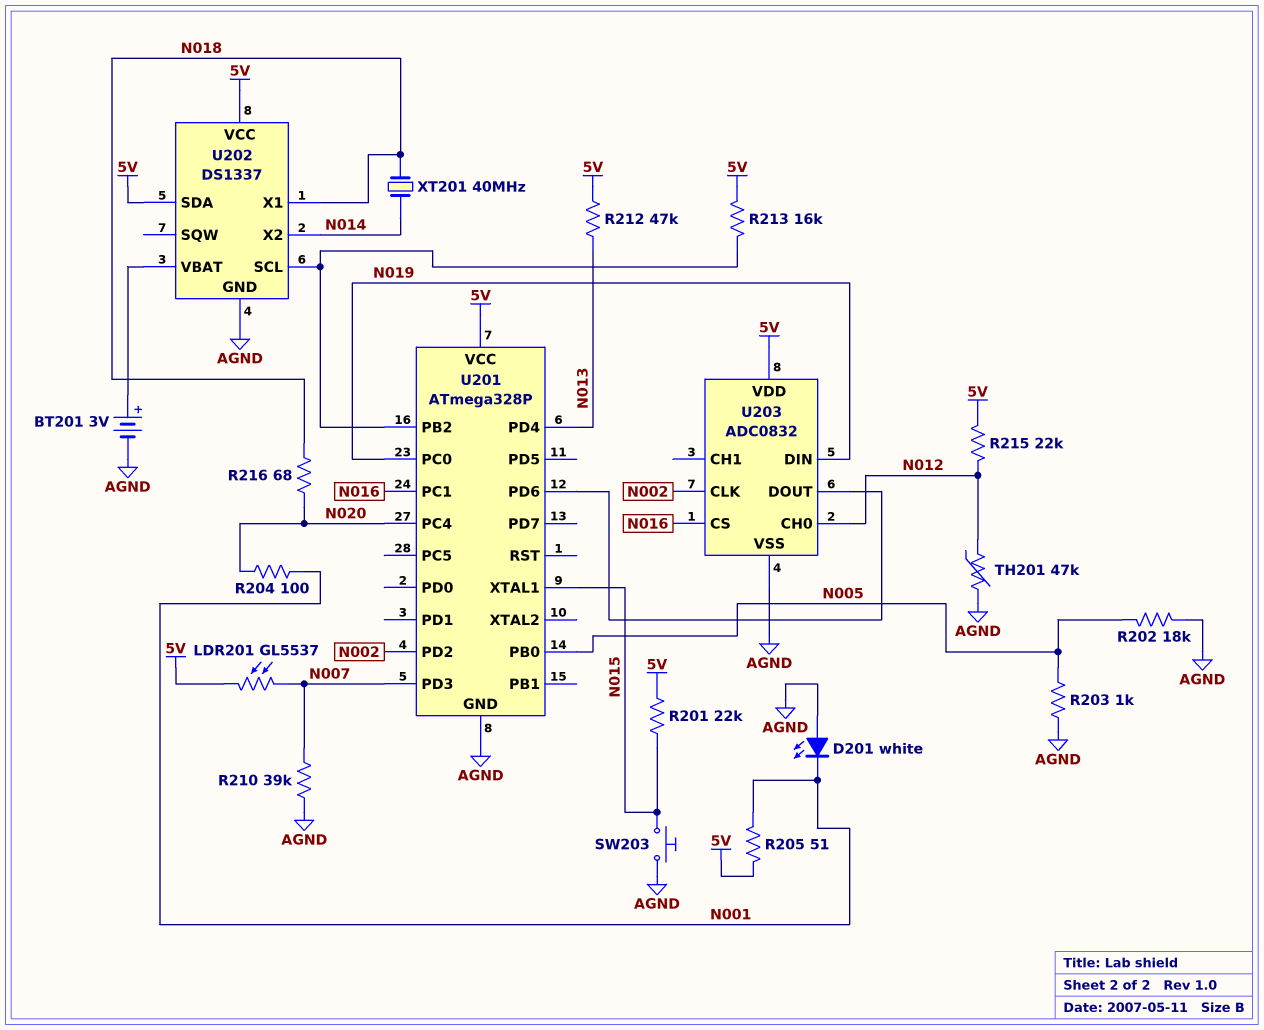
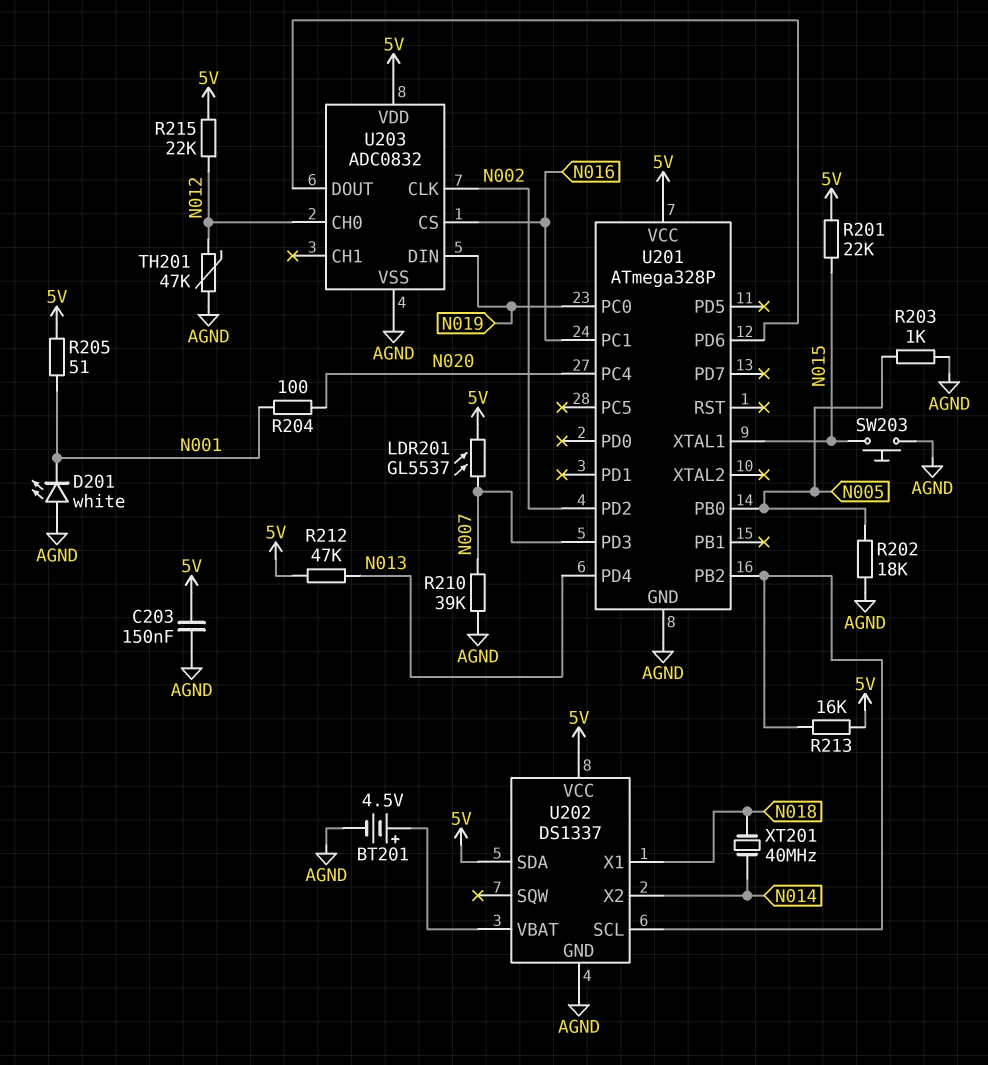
BT201: 3V (plus U202/VBAT, minus AGND) -> 4.5V (plus U202/VBAT, minus AGND)
C203: none -> 150nF (5V, AGND)
R216: 68 (N018, N020) -> none

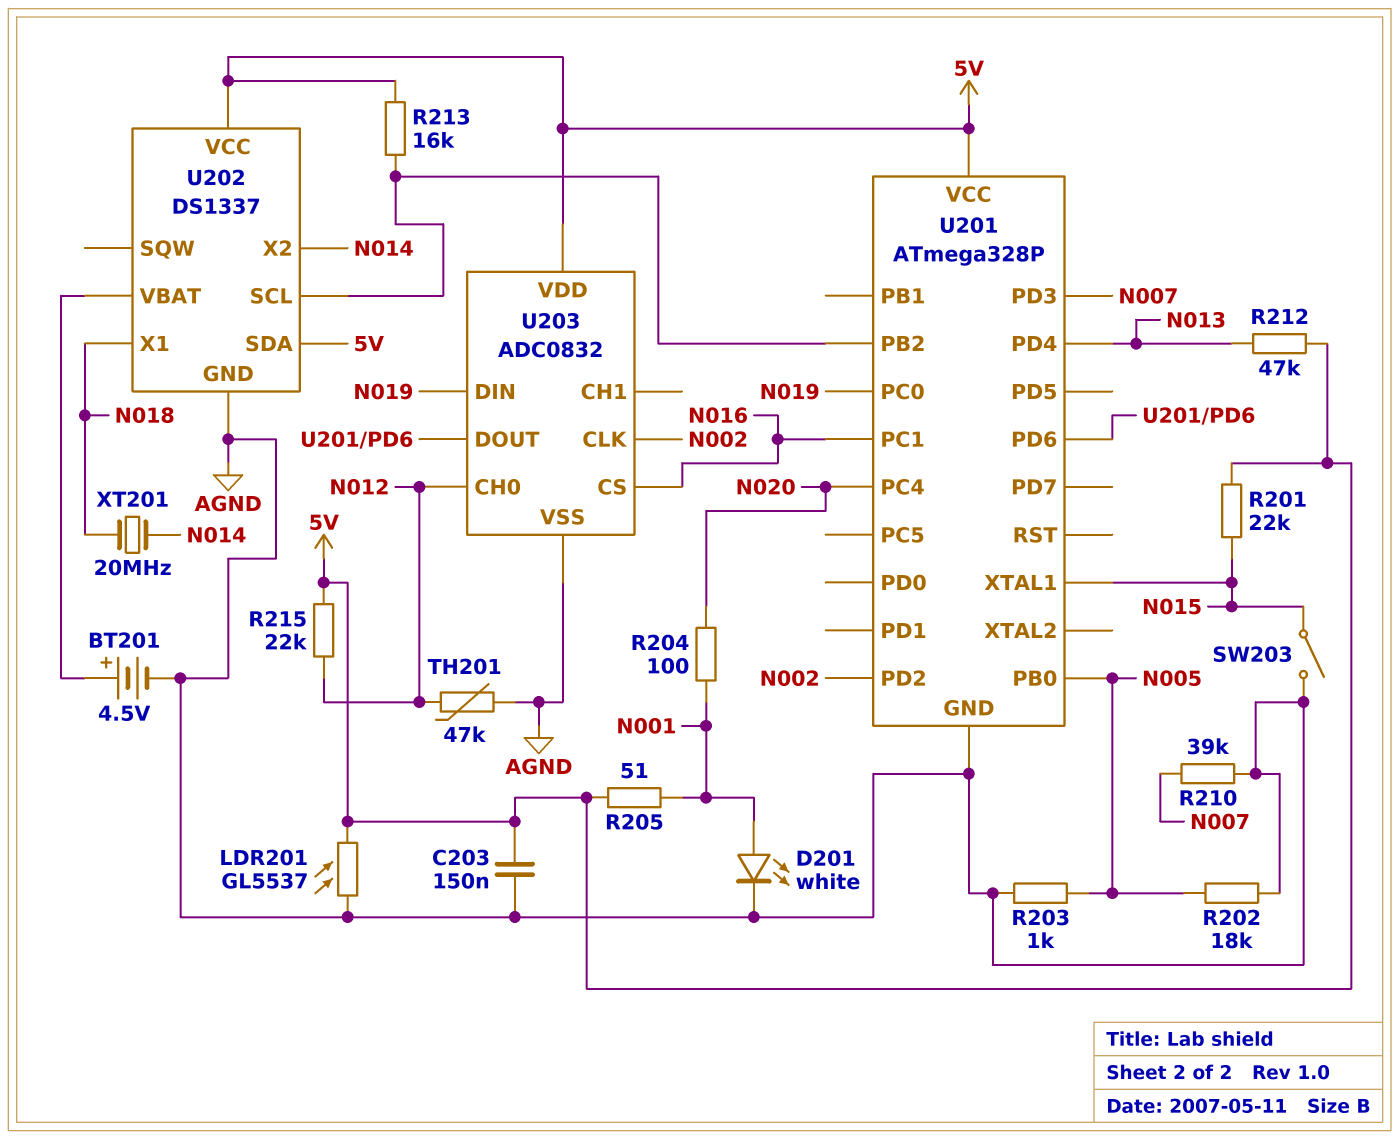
D201: LED white (A AGND, K N001) -> LED white (A N001, K AGND)
LDR201: GL5537 (5V, N007) -> GL5537 (5V, AGND)
SW203: button (AGND, N015) -> switch (AGND, N015)
XT201: 40MHz (N014, N018) -> 20MHz (N014, N018)

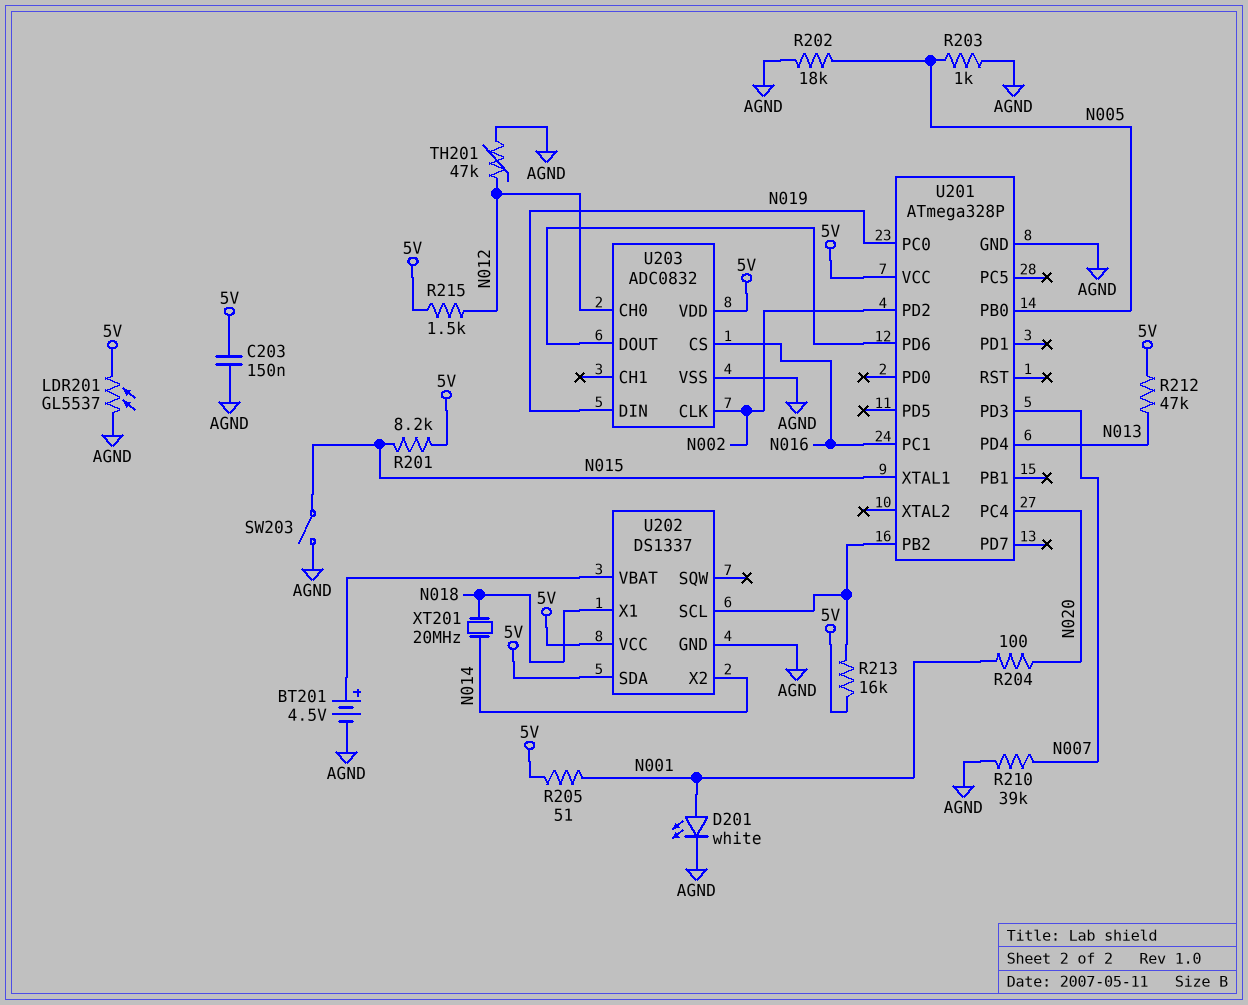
R201: 22k (5V, N015) -> 8.2k (5V, N015)
R215: 22k (5V, N012) -> 1.5k (5V, N012)

